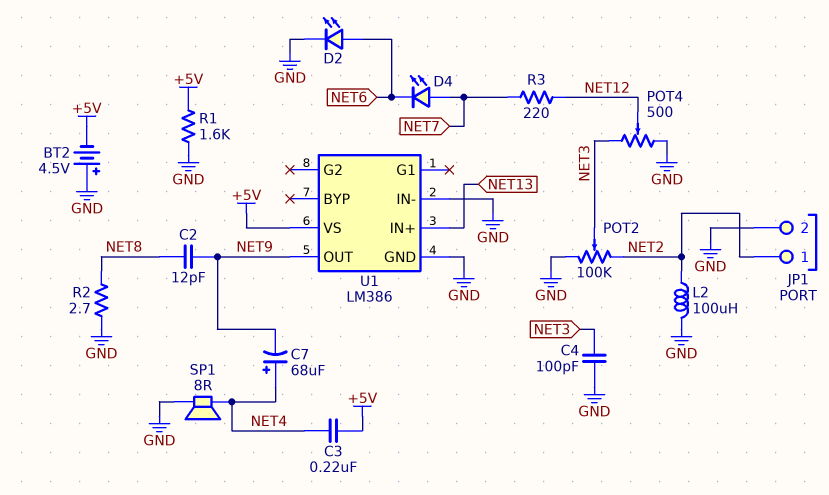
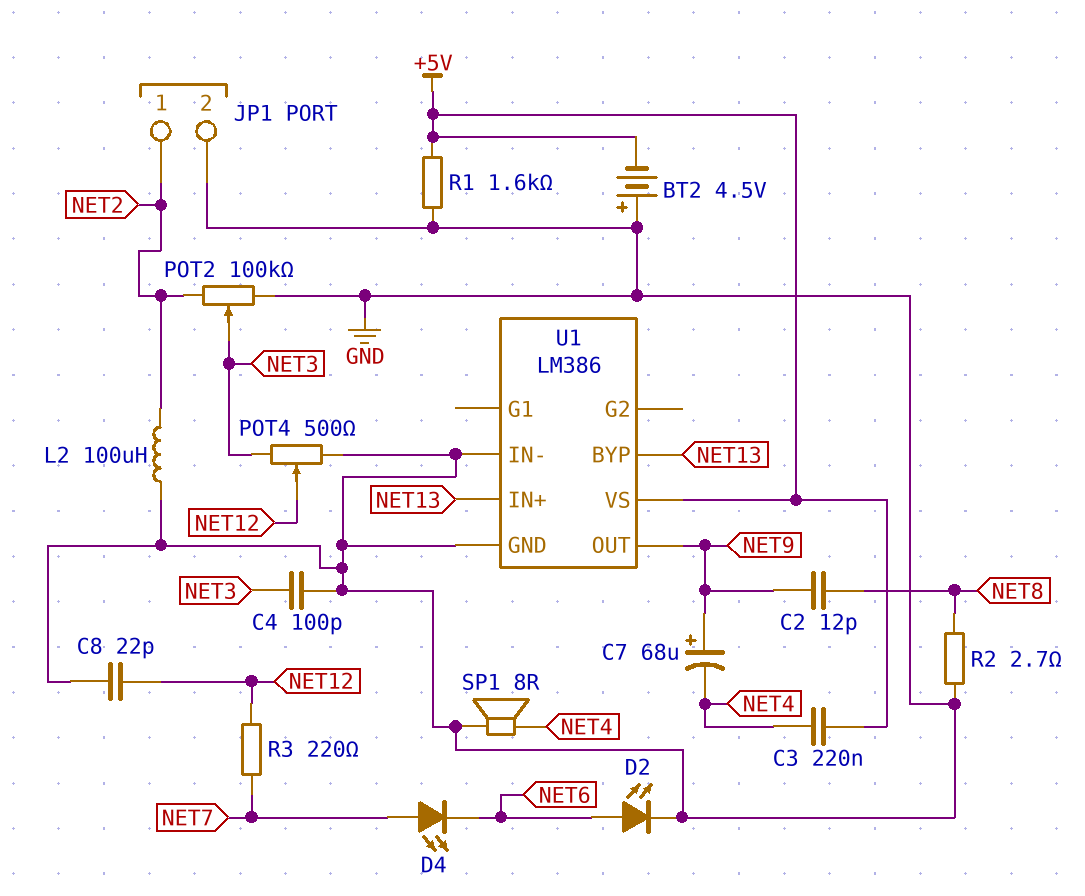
C7: 68uF (plus NET4, minus NET9) -> 68uF (plus NET9, minus NET4)
C8: none -> 22pF (GND, NET12)
U1 pin BYP: none -> NET13

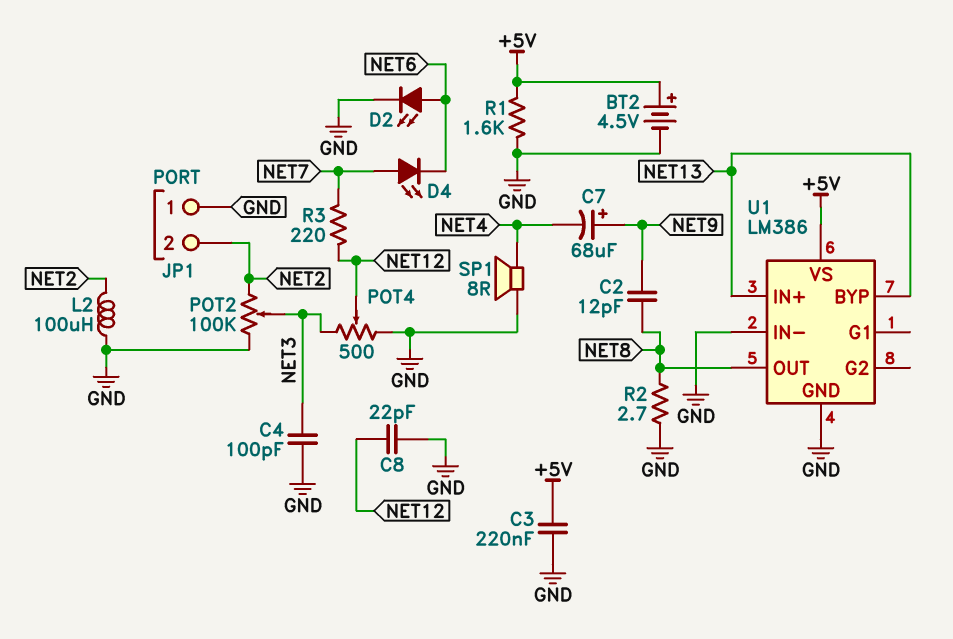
BT2: 4.5V (plus GND, minus +5V) -> 4.5V (plus +5V, minus GND)
C3: 220nF (+5V, NET4) -> 220nF (+5V, GND)
JP1 pin 1: NET2 -> GND
JP1 pin 2: GND -> NET2
U1 pin OUT: NET9 -> NET8

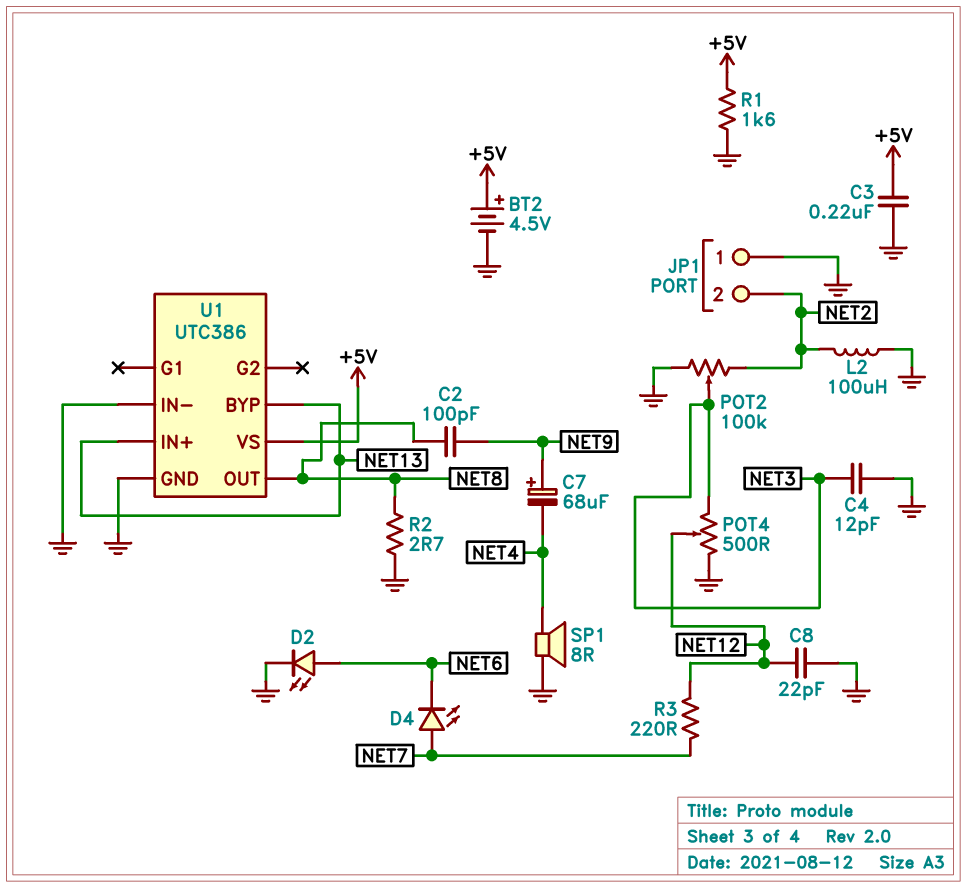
C2: 12pF (NET8, NET9) -> 100pF (NET8, NET9)
C4: 100pF (GND, NET3) -> 12pF (GND, NET3)
U1: LM386 -> UTC386

